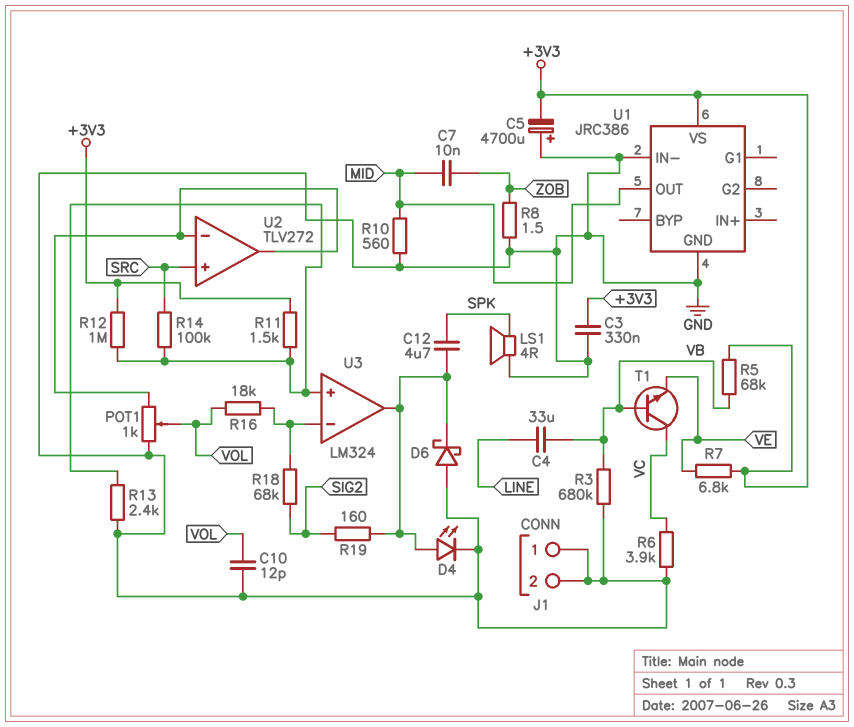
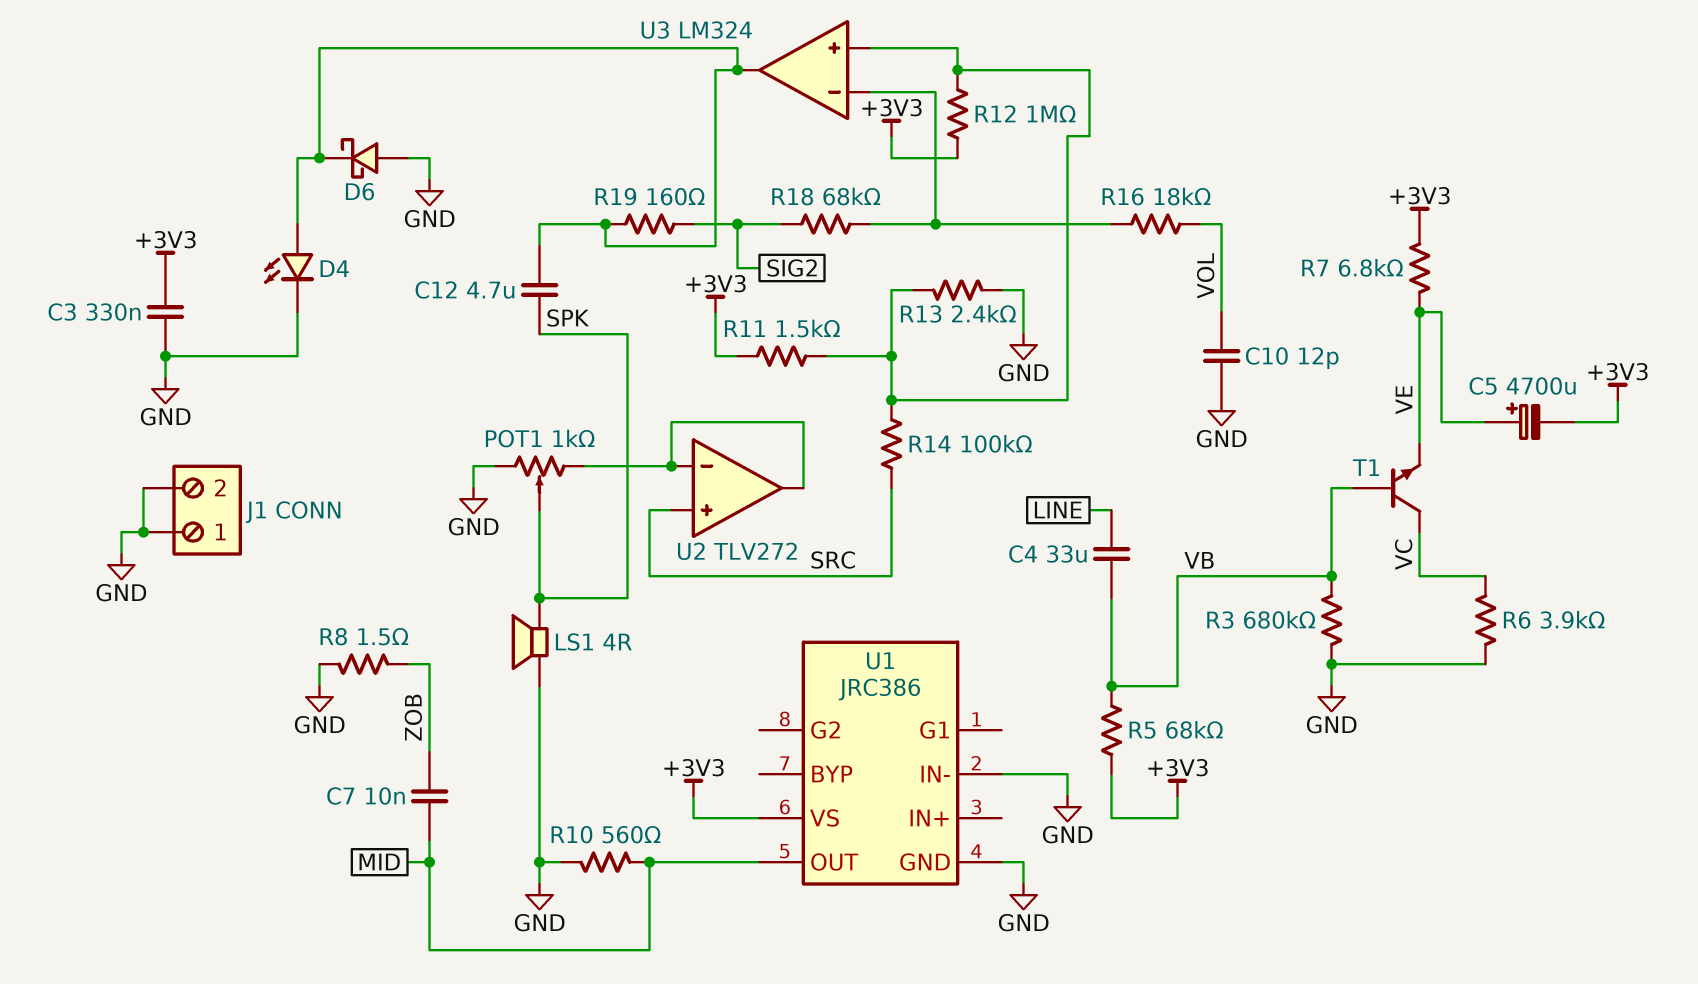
C5: 4700uF (plus GND, minus +3V3) -> 4700uF (plus VE, minus +3V3)
POT1: 1k (GND, U2/in-, wiper VOL) -> 1k (GND, U2/in-, wiper SPK)

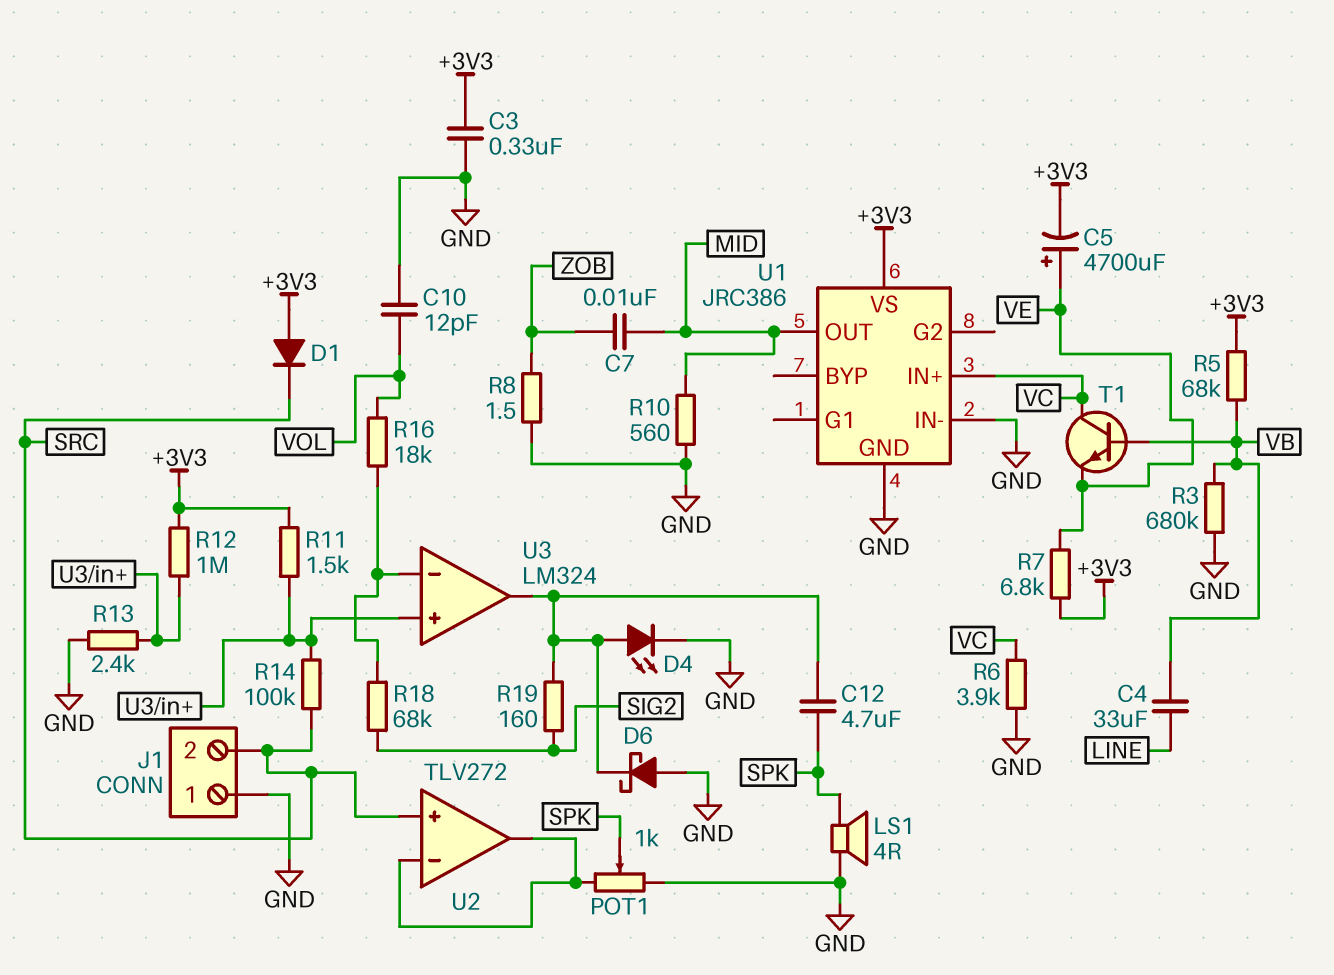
D1: none -> diode (A +3V3, K SRC)
J1 pin 2: GND -> SRC
U1 pin IN+: none -> VC

